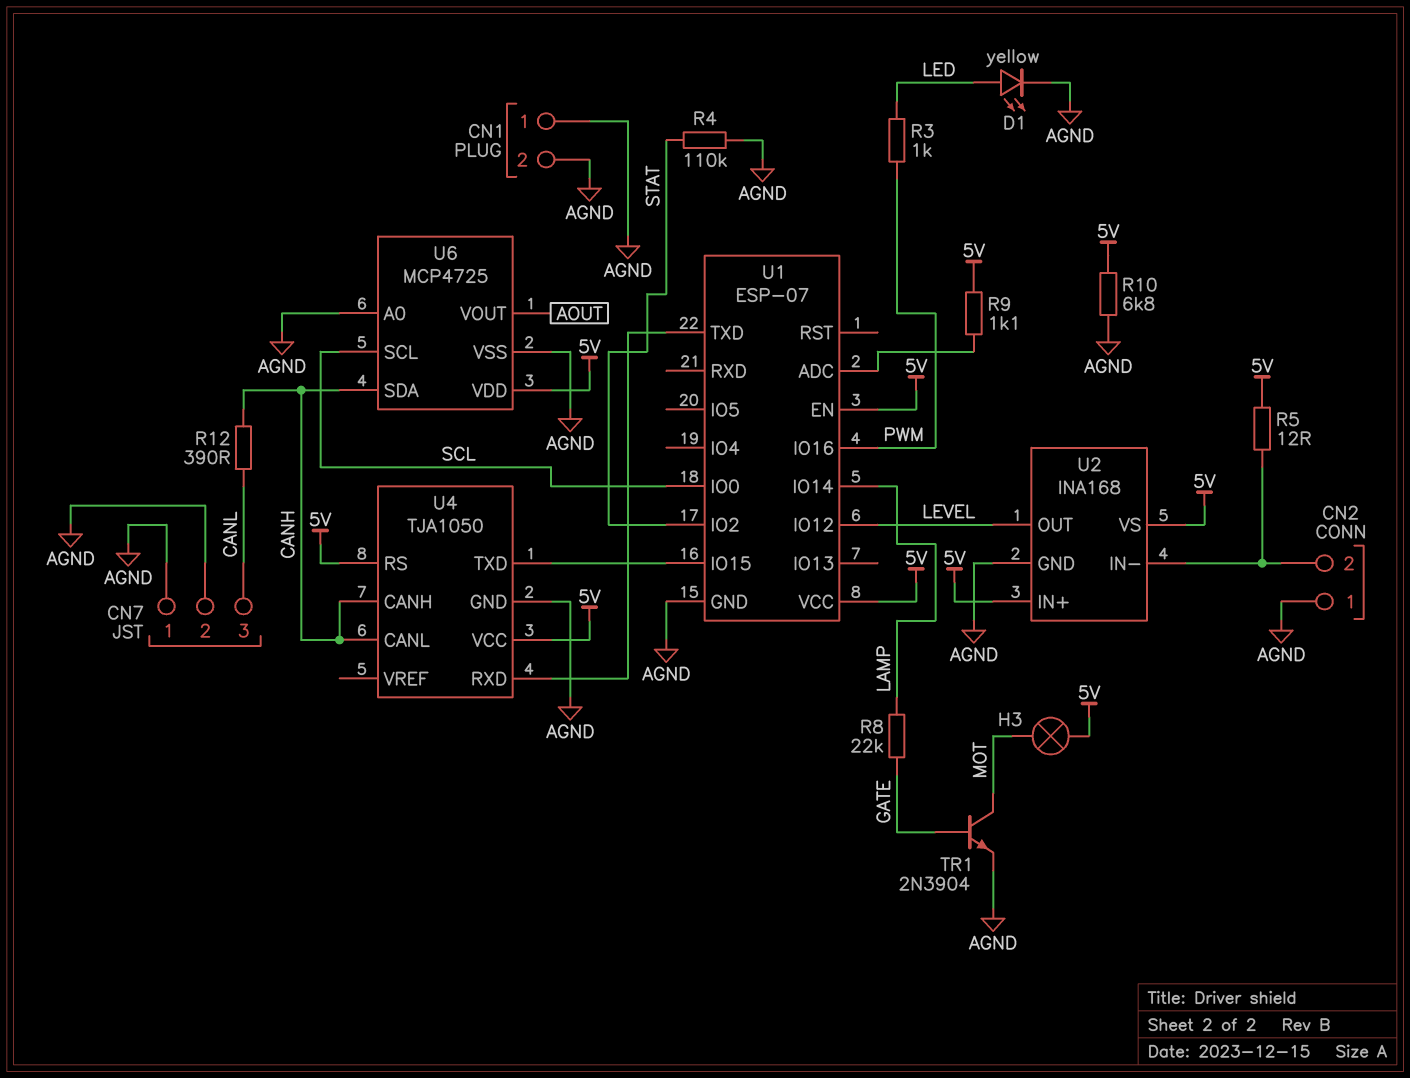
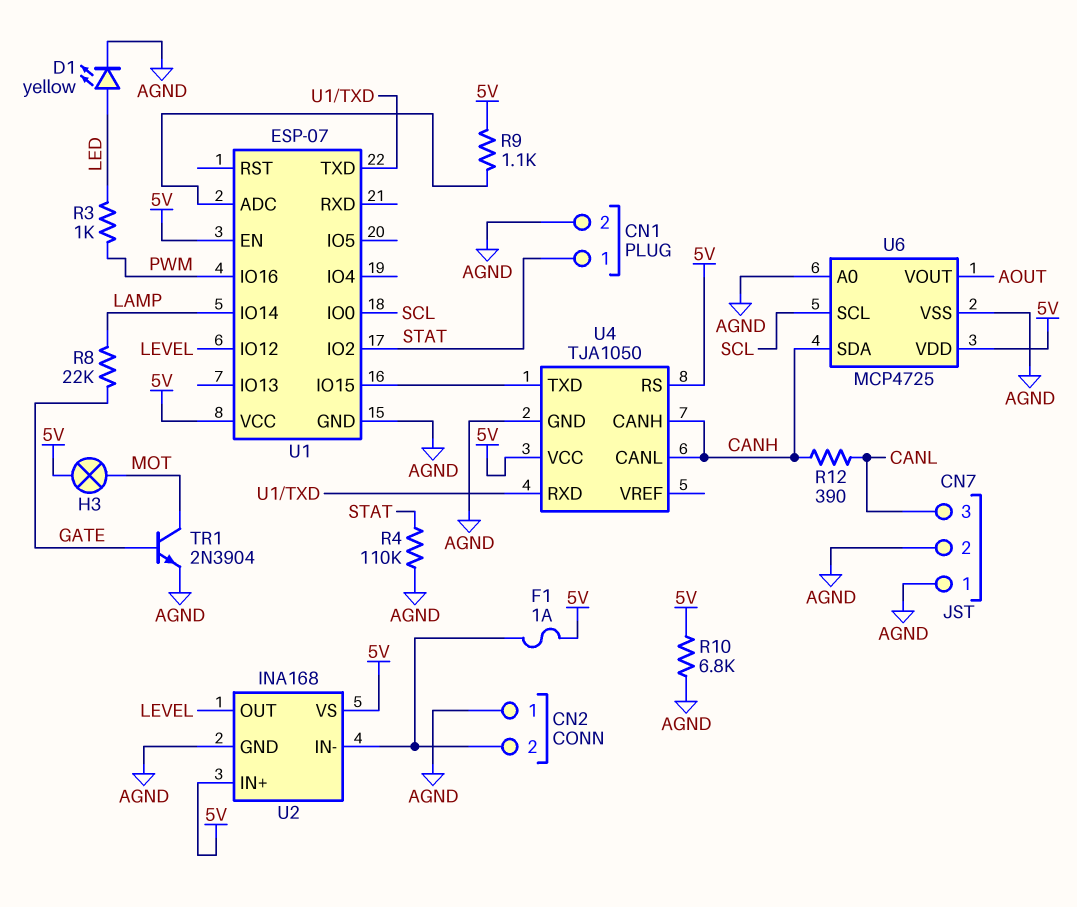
CN1 pin 1: AGND -> STAT
F1: none -> 1A (5V, CN2/2)
R5: 12 (5V, CN2/2) -> none

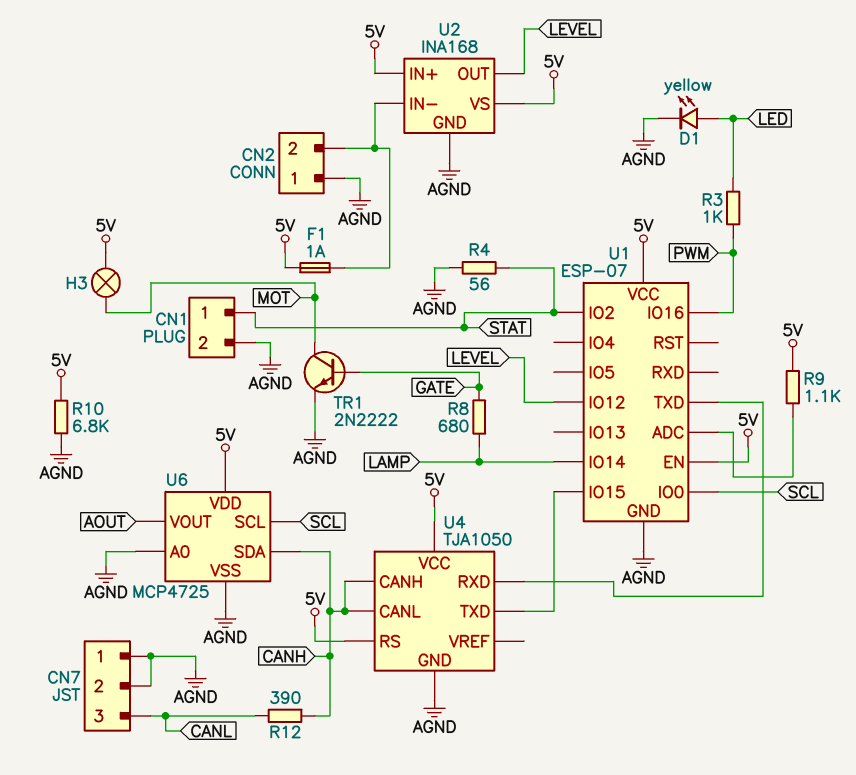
R4: 110k (AGND, STAT) -> 56 (AGND, STAT)
R8: 22k (GATE, LAMP) -> 680 (GATE, LAMP)
TR1: NPN 2N3904 (B GATE, C MOT, E AGND) -> NPN 2N2222 (B GATE, C MOT, E AGND)

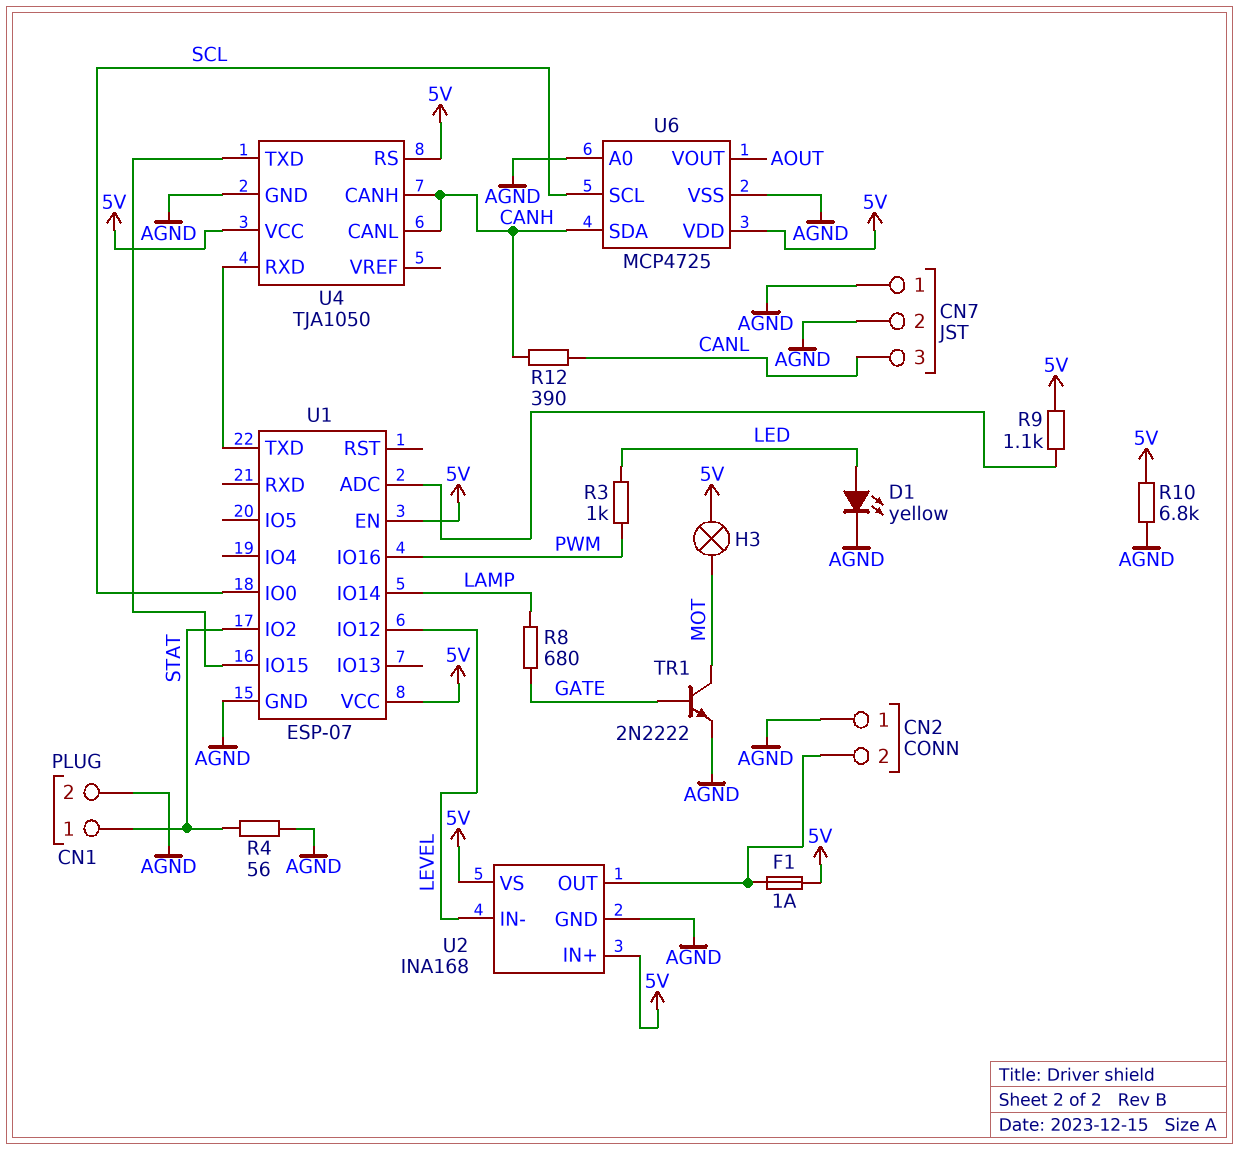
U2 pin IN-: CN2/2 -> LEVEL
U2 pin OUT: LEVEL -> CN2/2

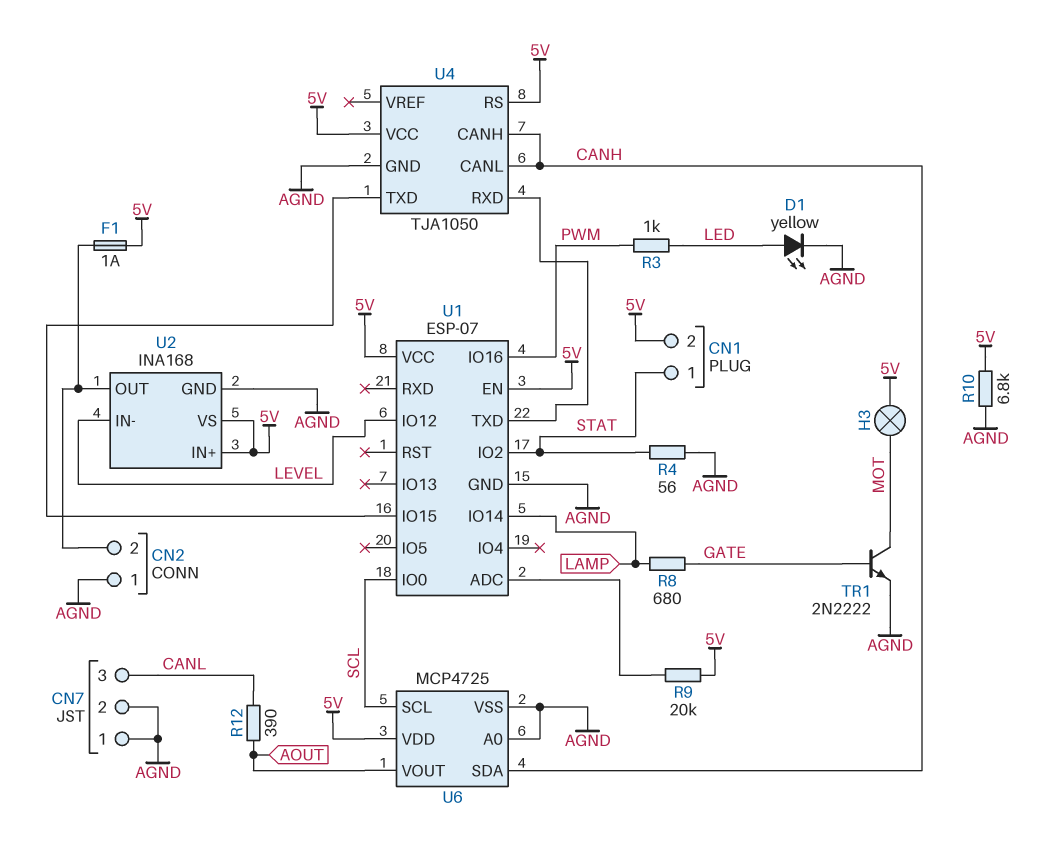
CN1 pin 2: AGND -> 5V
R9: 1.1k (5V, U1/ADC) -> 20k (5V, U1/ADC)
R12: 390 (CANH, CANL) -> 390 (AOUT, CANL)

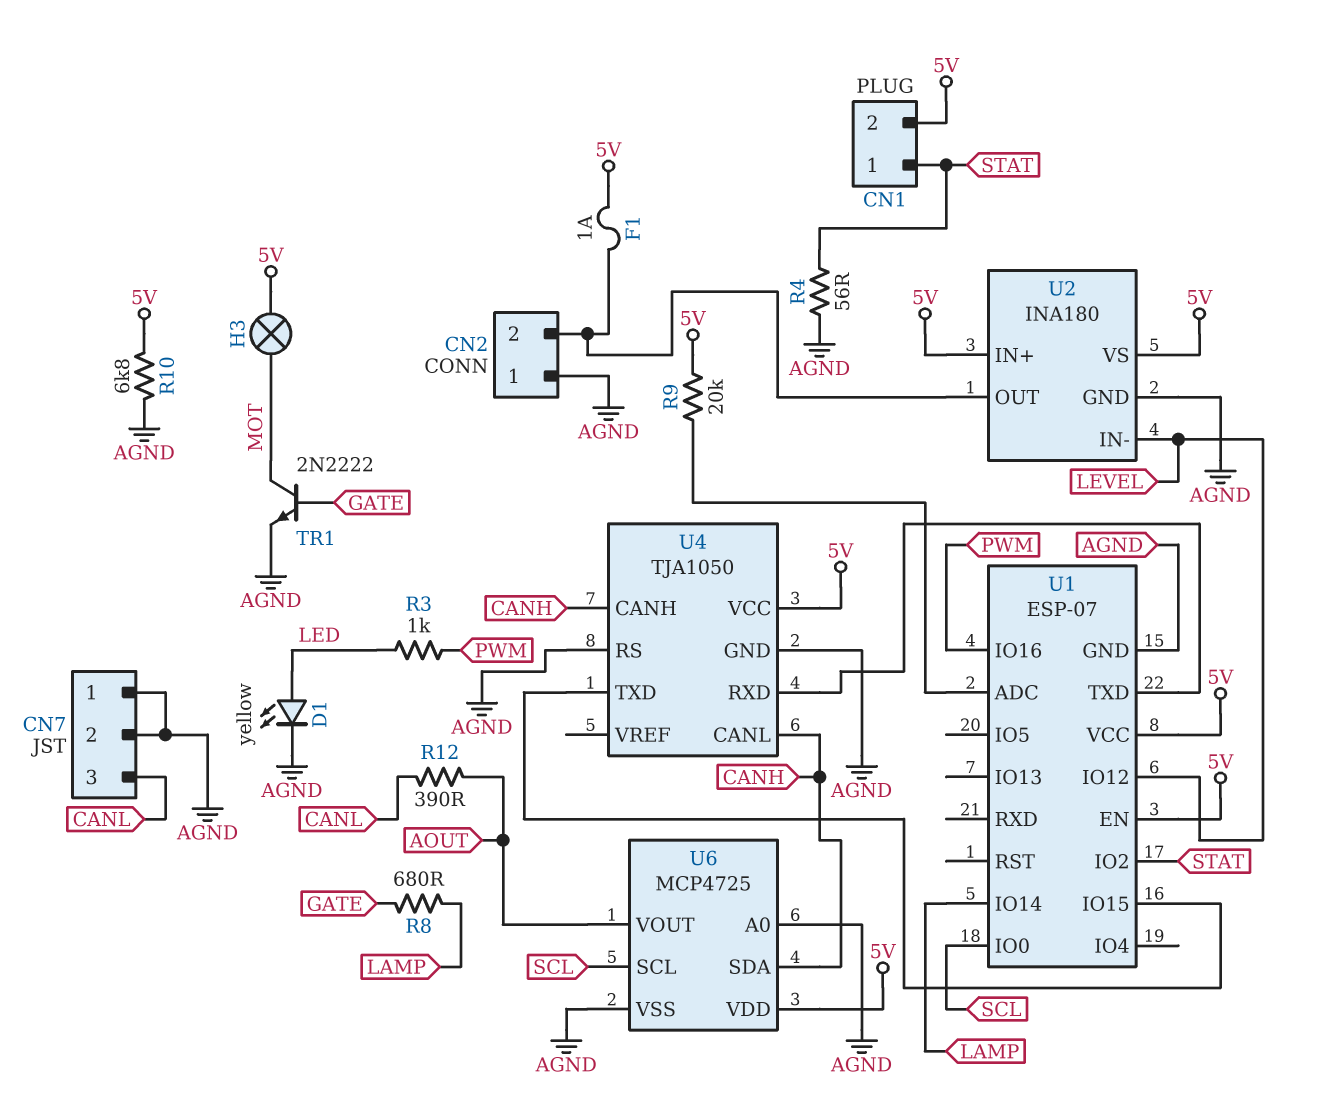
U2: INA168 -> INA180
U4 pin RS: 5V -> AGND

